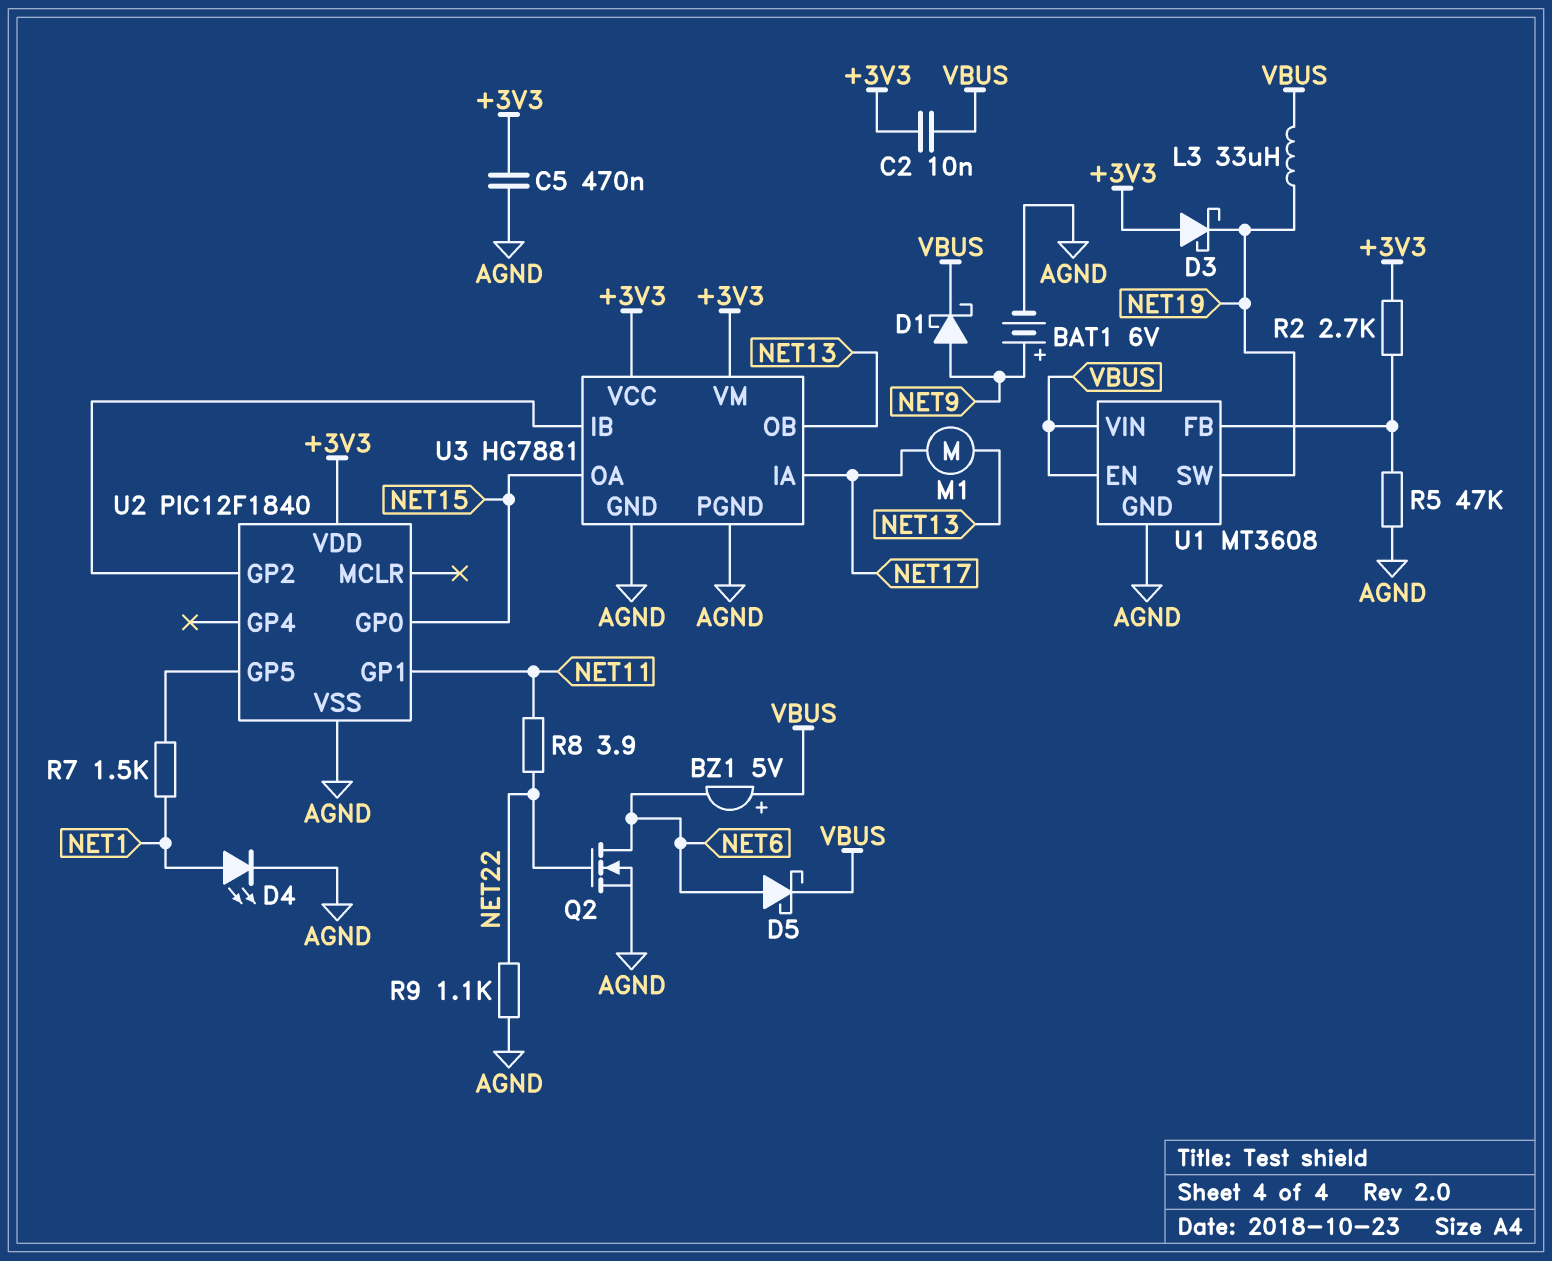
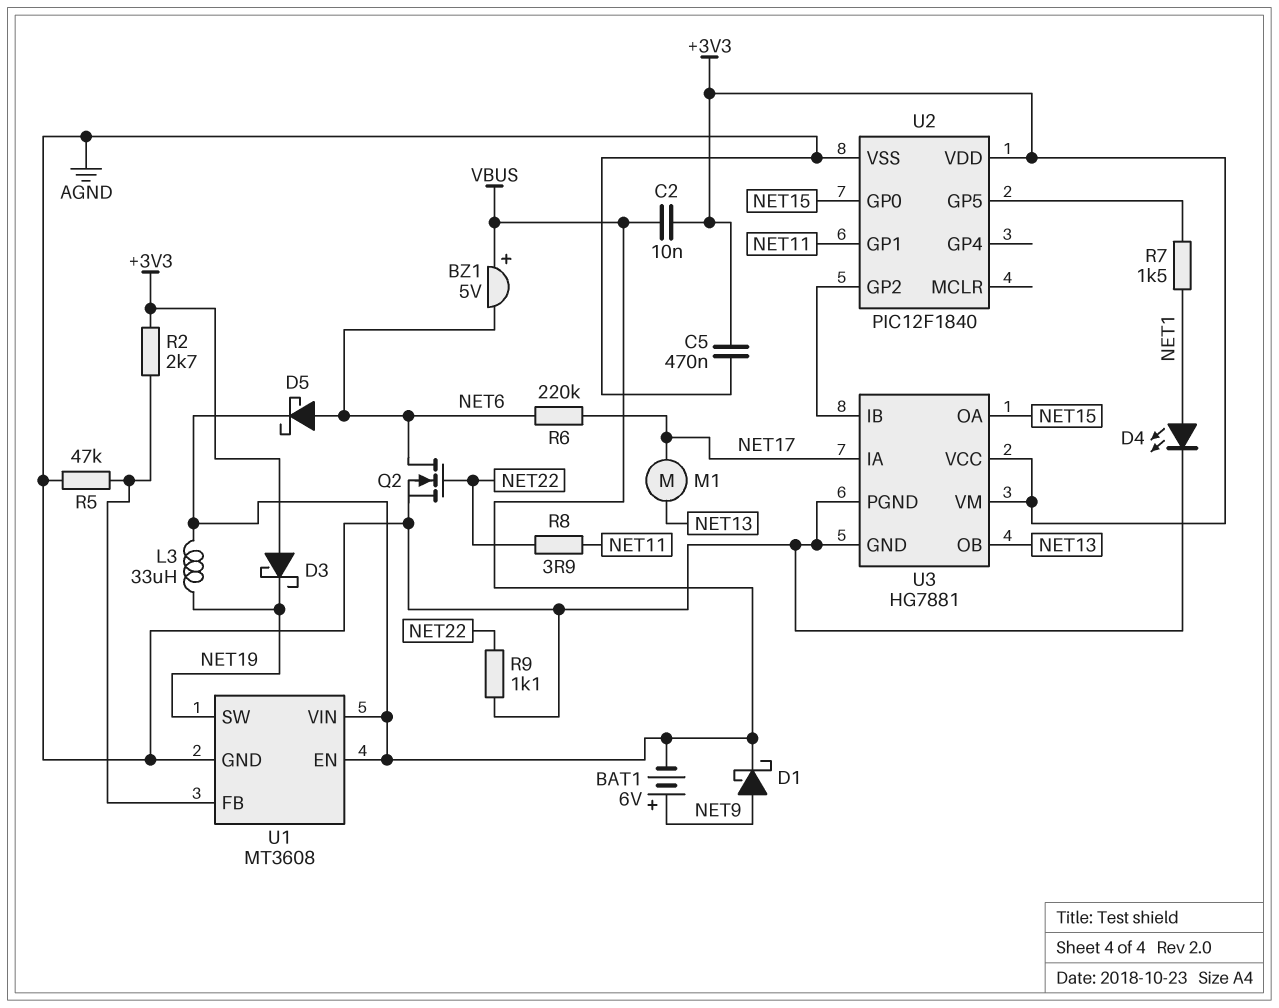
BAT1: 6V (plus NET9, minus AGND) -> 6V (plus NET9, minus VBUS)
R6: none -> 220k (NET6, NET17)

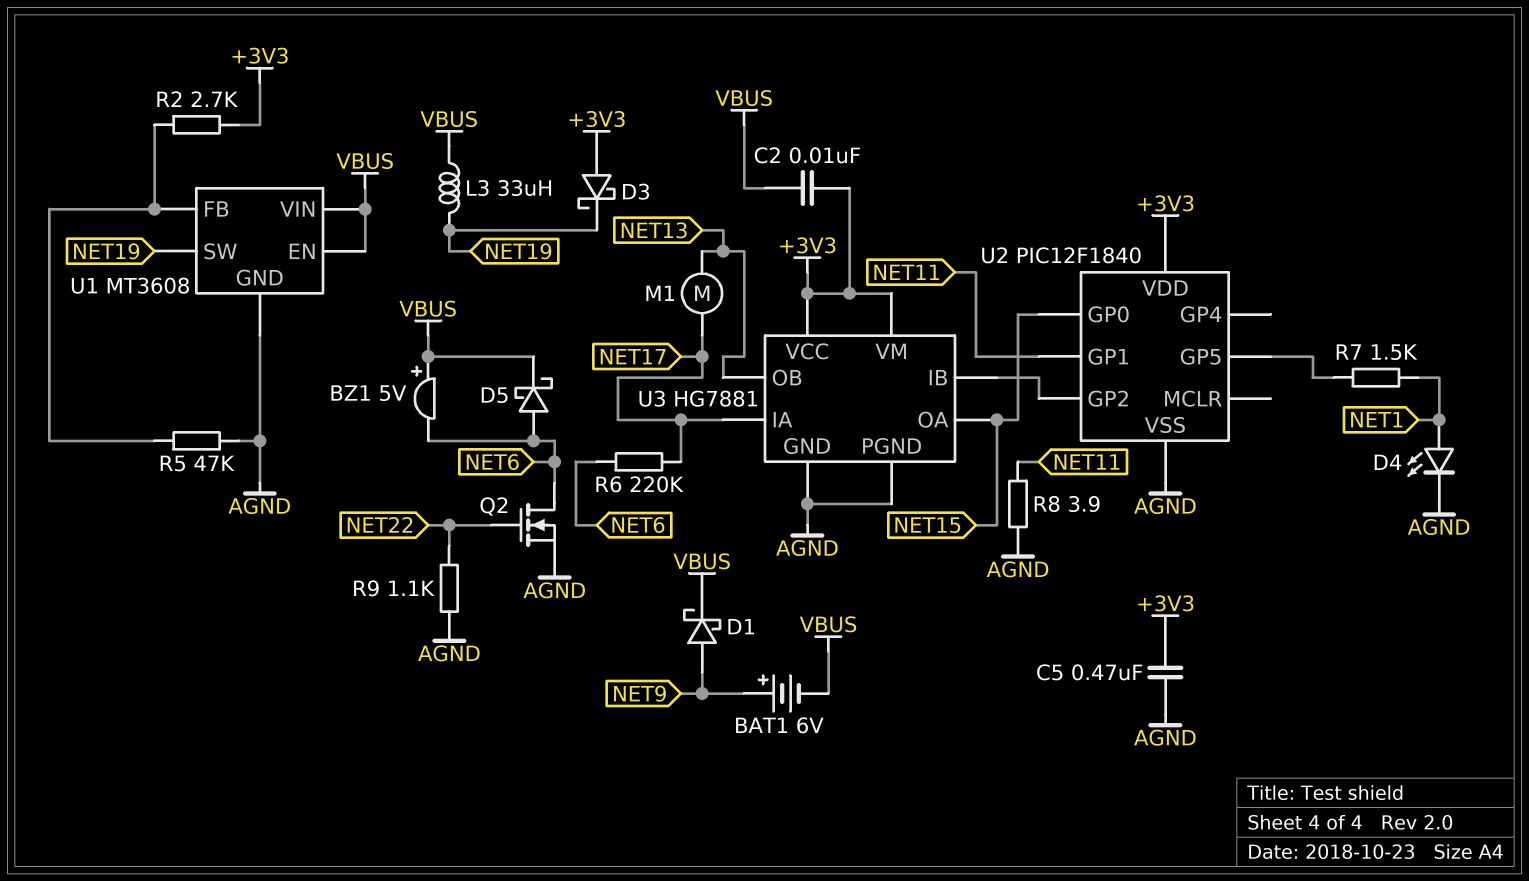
R8: 3.9 (NET11, NET22) -> 3.9 (AGND, NET11)

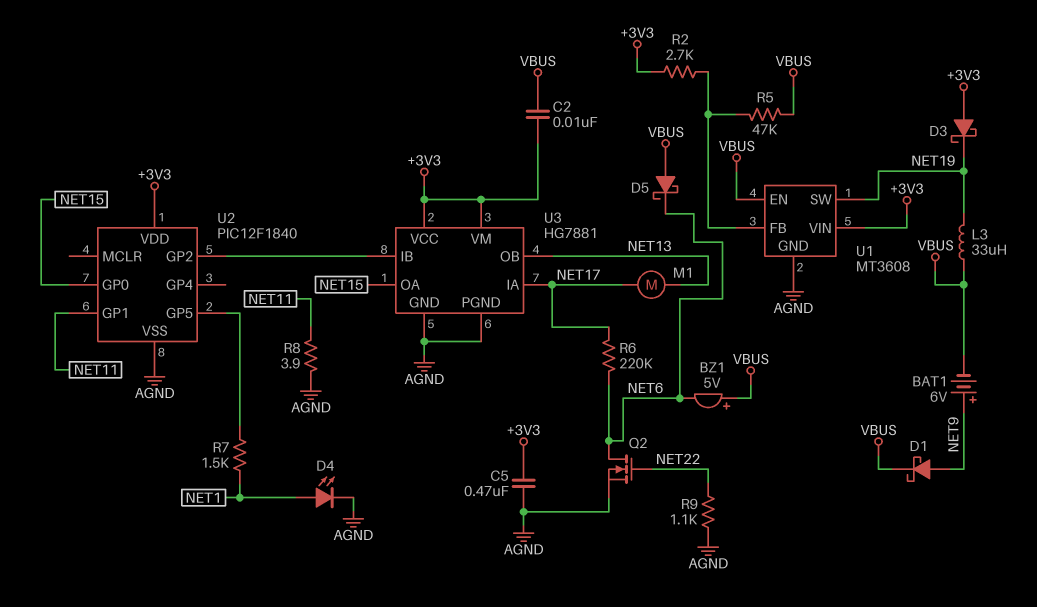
D5: schottky (A NET6, K VBUS) -> schottky (A VBUS, K NET6)
R5: 47k (AGND, U1/FB) -> 47k (U1/FB, VBUS)
U1 pin VIN: VBUS -> +3V3

